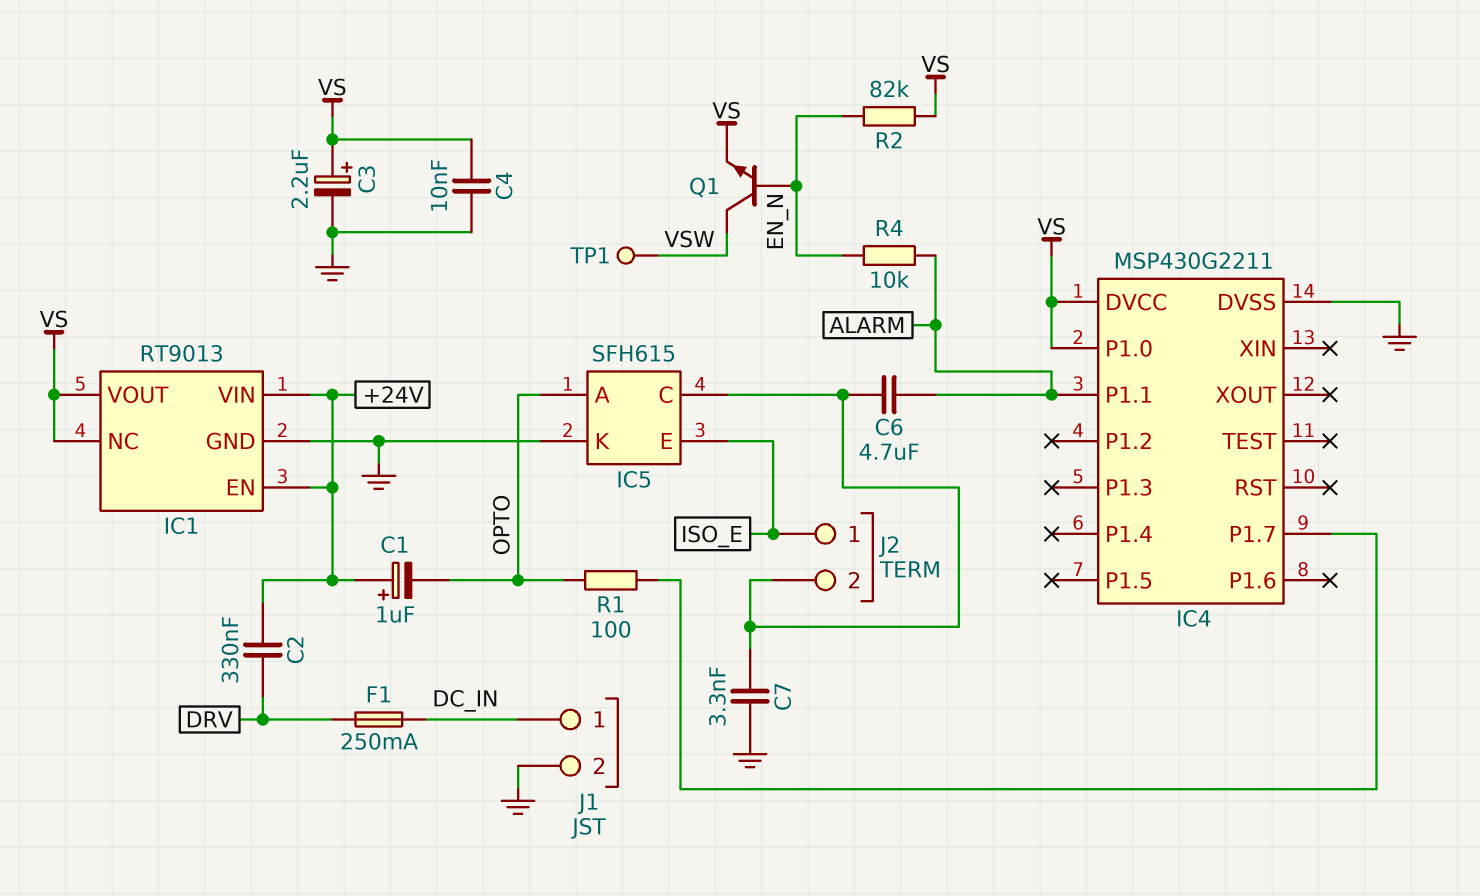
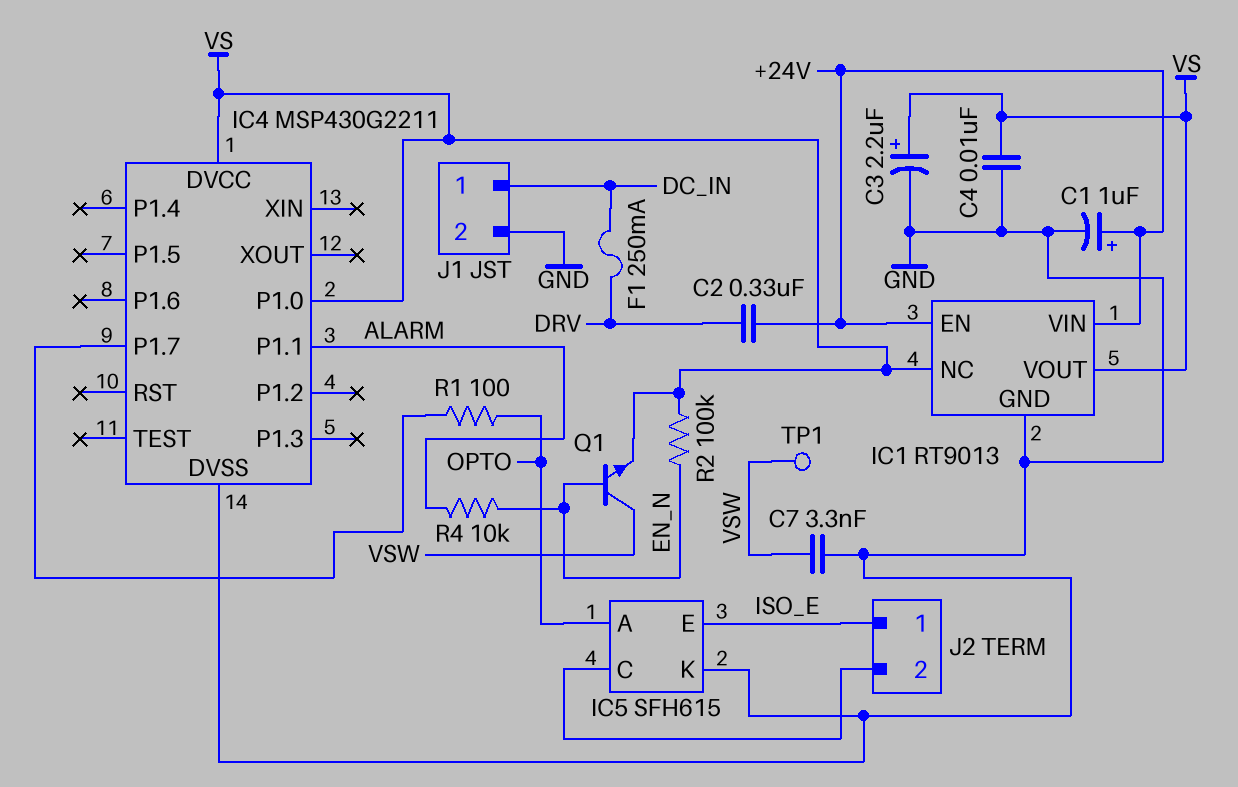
C1: 1uF (plus +24V, minus OPTO) -> 1uF (plus +24V, minus GND)
C6: 4.7uF (ALARM, IC5/C) -> none
C7: 3.3nF (GND, IC5/C) -> 3.3nF (GND, VSW)
R2: 82k (EN_N, VS) -> 100k (EN_N, VS)

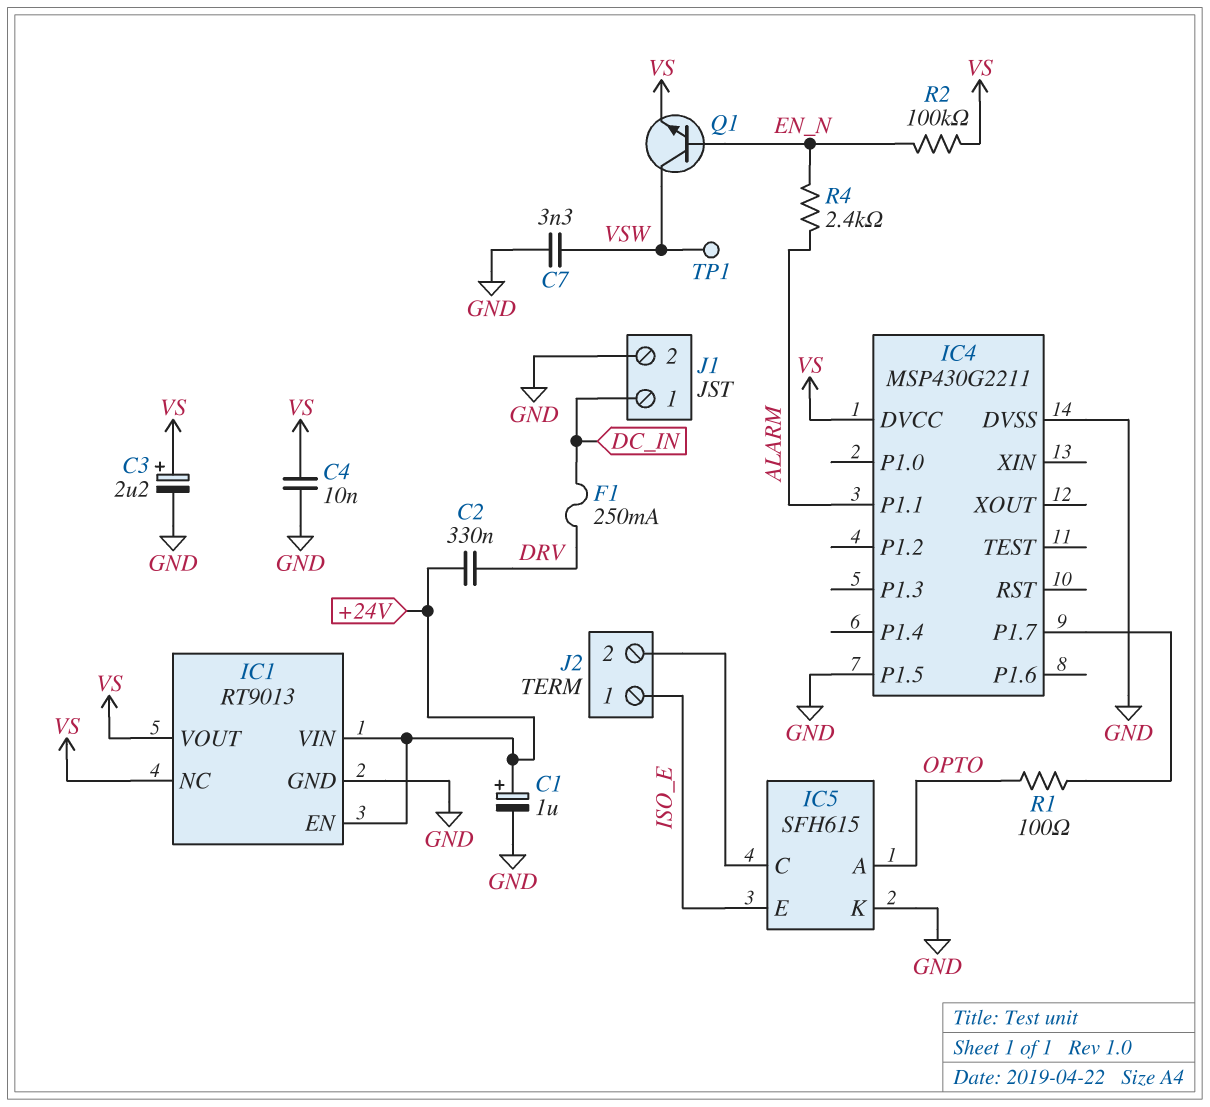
IC4 pin P1.0: VS -> none
IC4 pin P1.5: none -> GND
R4: 10k (ALARM, EN_N) -> 2.4k (ALARM, EN_N)

